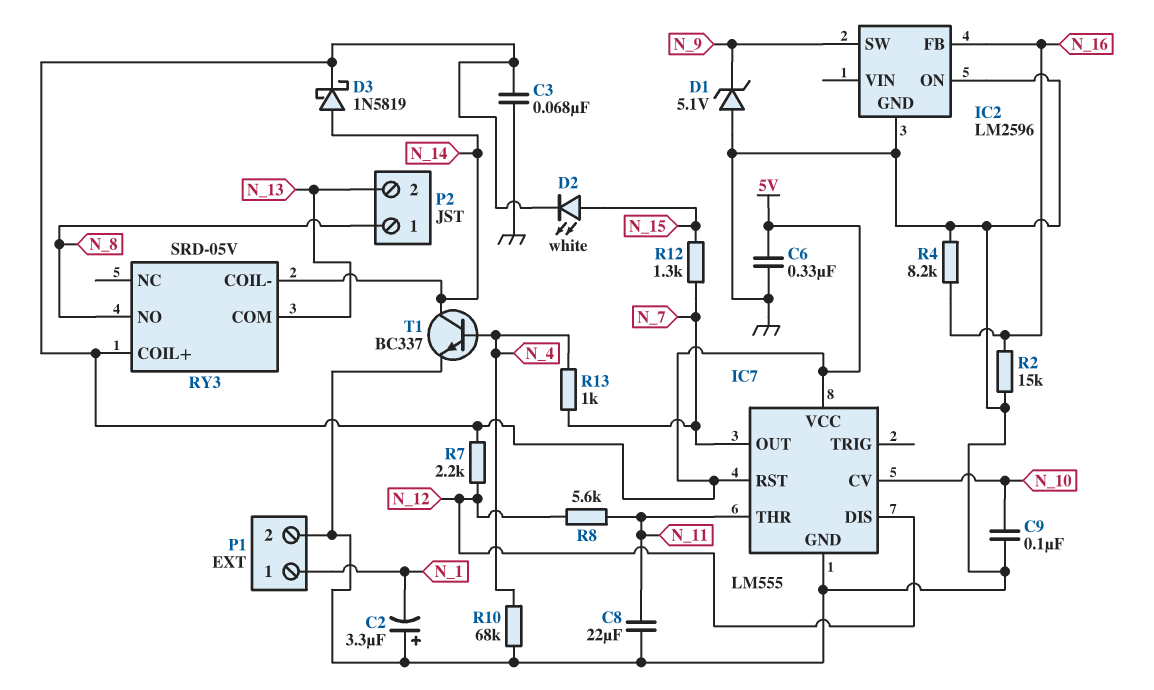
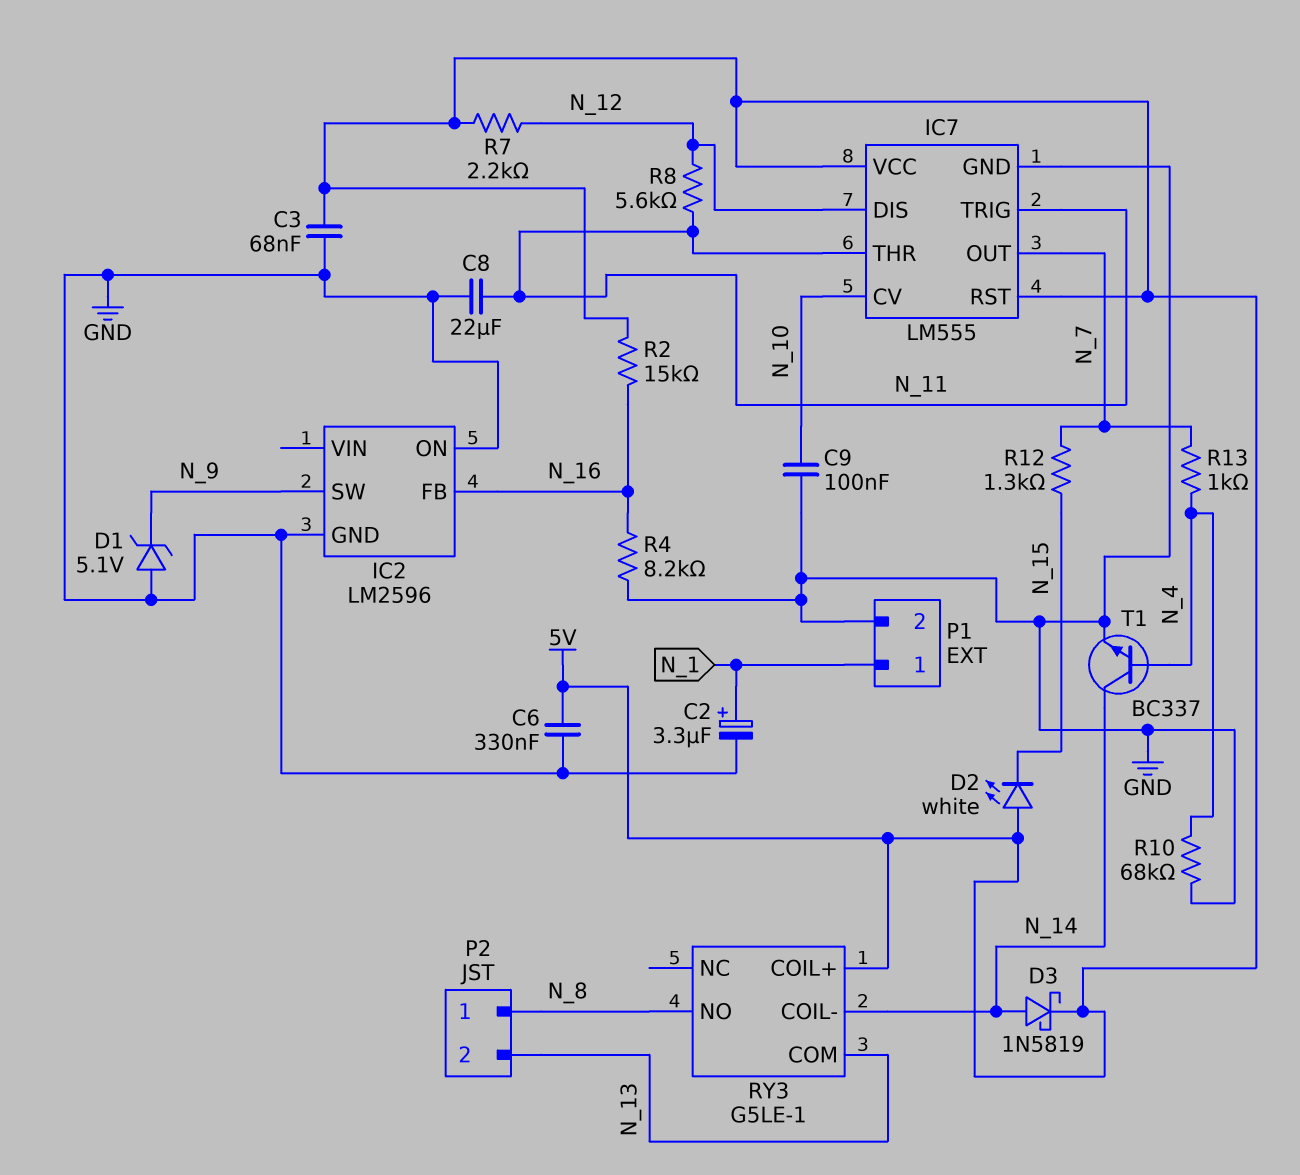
C2: 3.3uF (plus GND, minus N_1) -> 3.3uF (plus N_1, minus GND)
D2: LED white (A N_15, K 5V) -> LED white (A 5V, K N_15)
IC7 pin TRIG: none -> N_11
R2: 15k (GND, N_16) -> 15k (5V, N_16)
RY3: SRD-05V -> G5LE-1

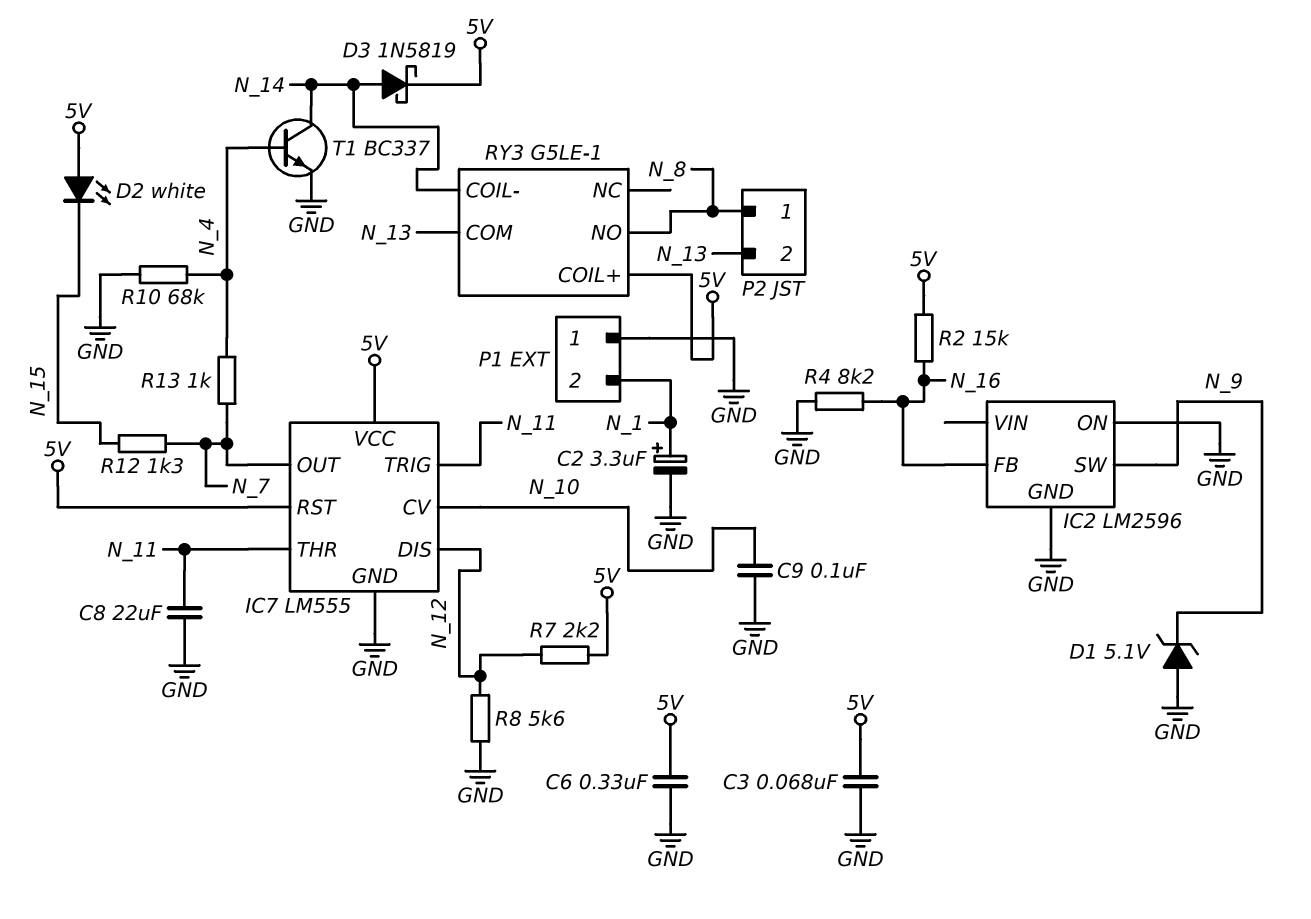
P1 pin 1: N_1 -> GND
P1 pin 2: GND -> N_1
R8: 5.6k (N_11, N_12) -> 5.6k (GND, N_12)

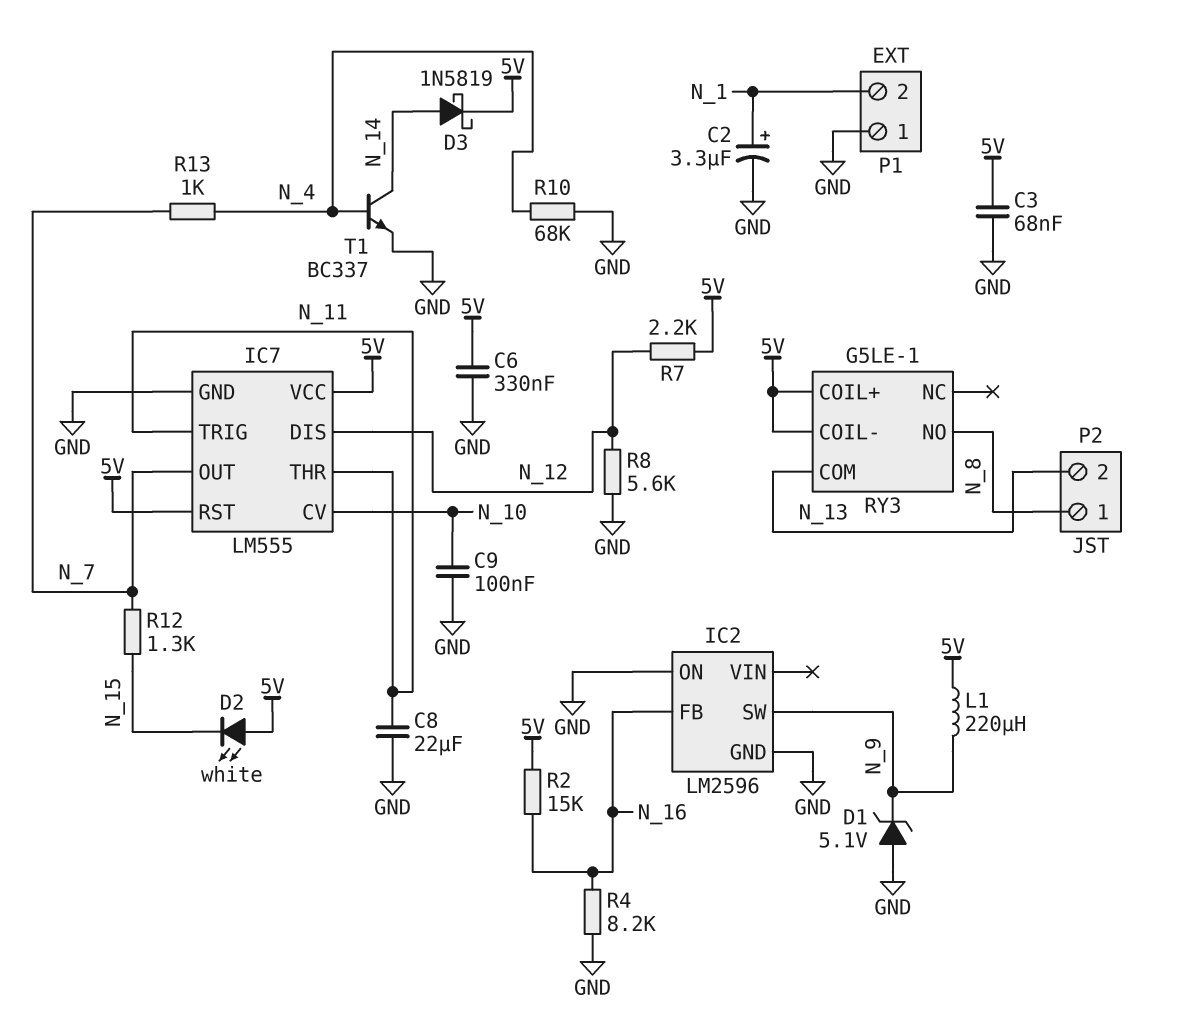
L1: none -> 220uH (5V, N_9)
RY3 pin COIL-: N_14 -> 5V

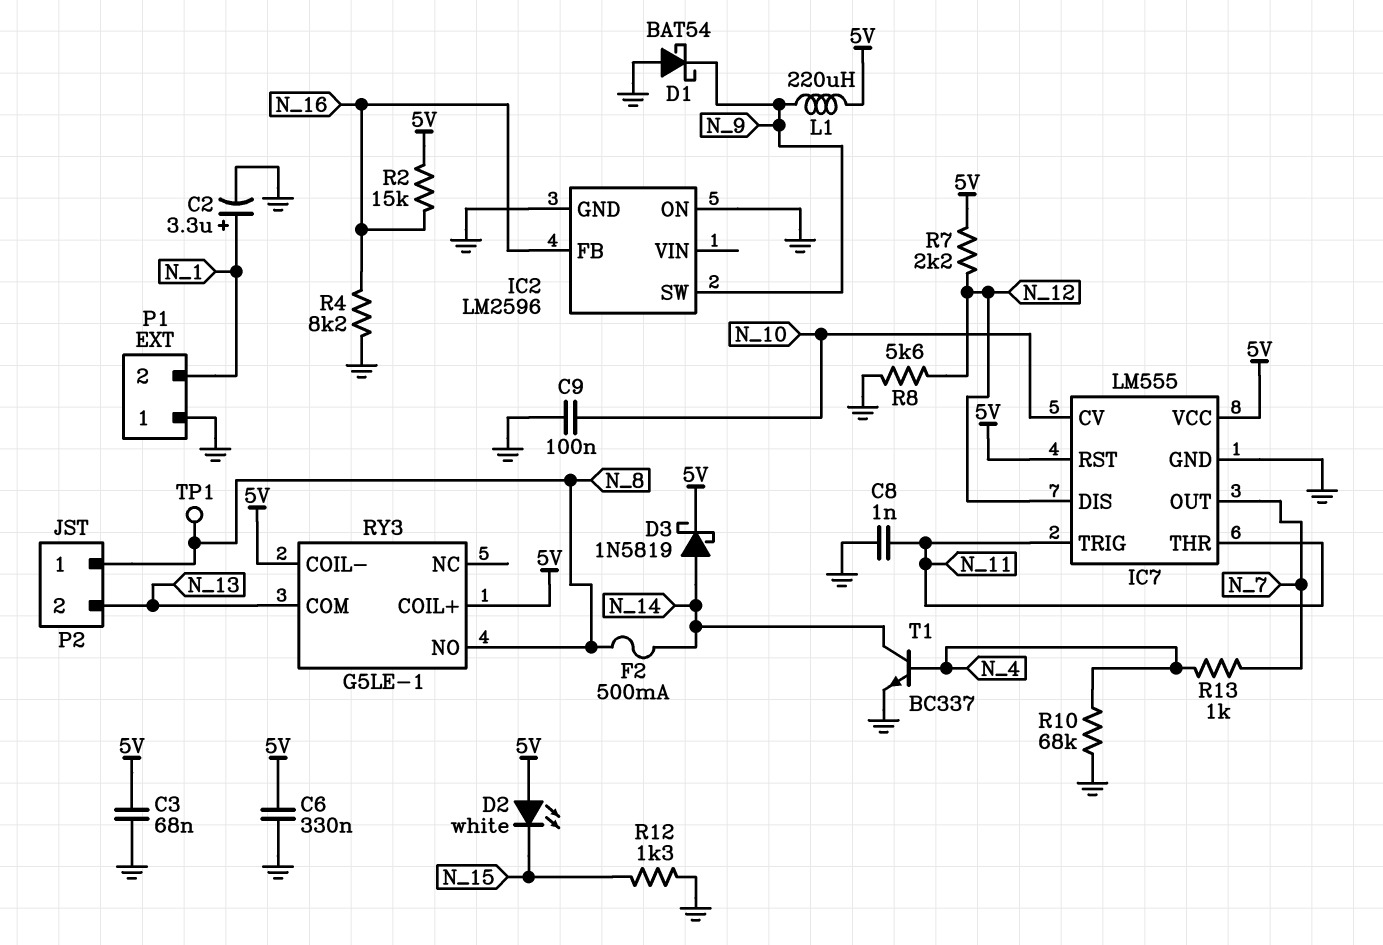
C8: 22uF (GND, N_11) -> 1nF (GND, N_11)
D1: zener 5.1V (A GND, K N_9) -> schottky BAT54 (A GND, K N_9)
F2: none -> 500mA (N_8, N_14)
R12: 1.3k (N_7, N_15) -> 1.3k (GND, N_15)
TP1: none -> test point (N_8)

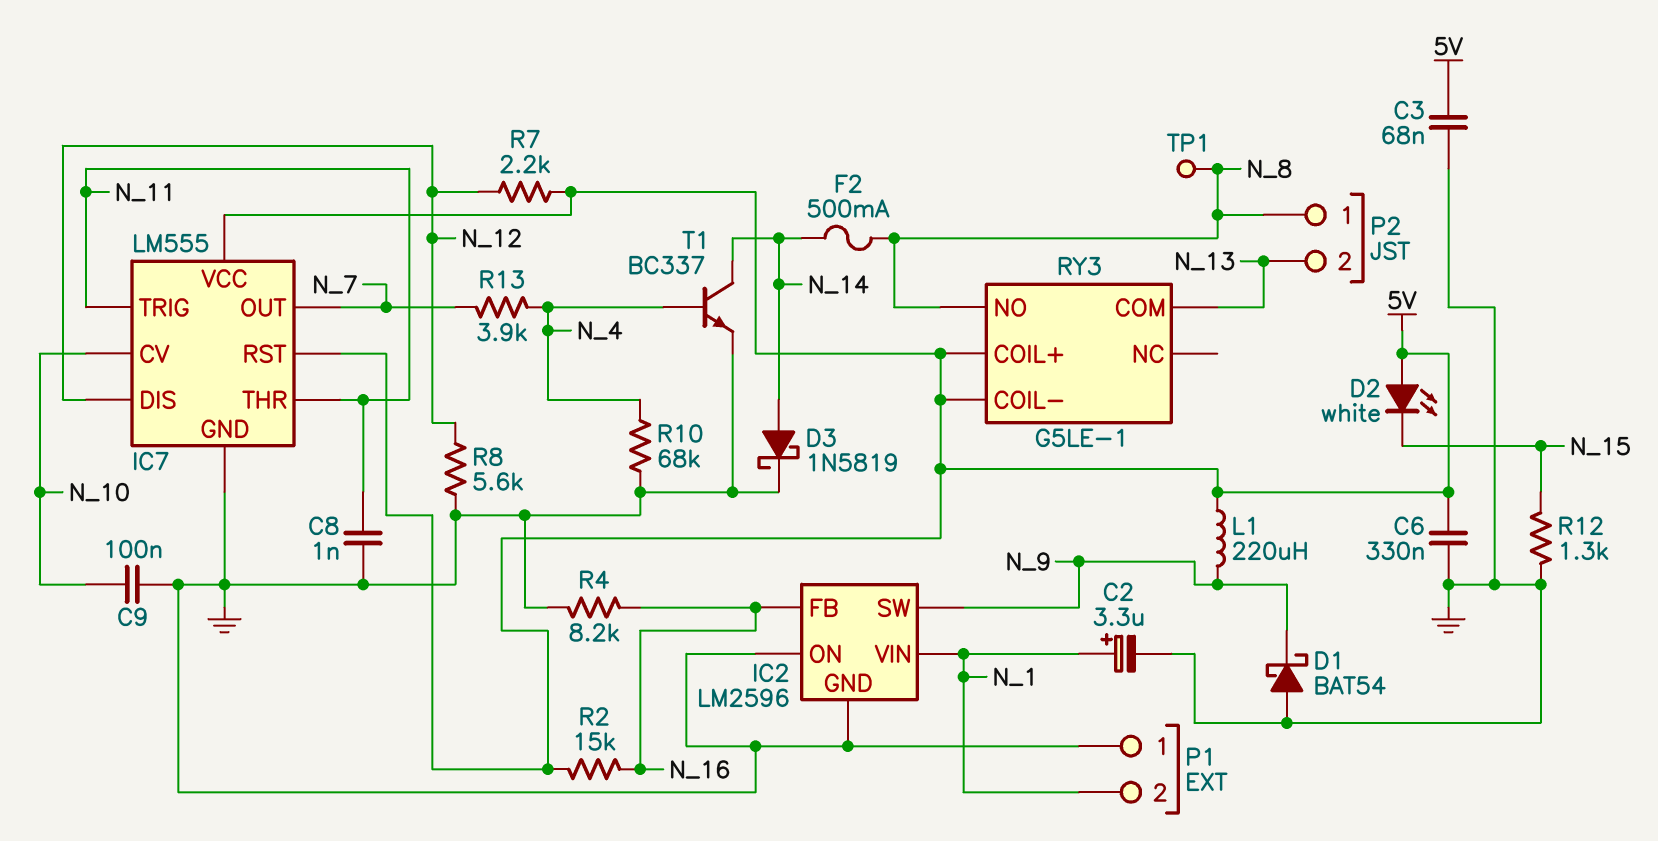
D3: schottky 1N5819 (A N_14, K 5V) -> schottky 1N5819 (A N_14, K GND)
IC2 pin VIN: none -> N_1
R13: 1k (N_4, N_7) -> 3.9k (N_4, N_7)

